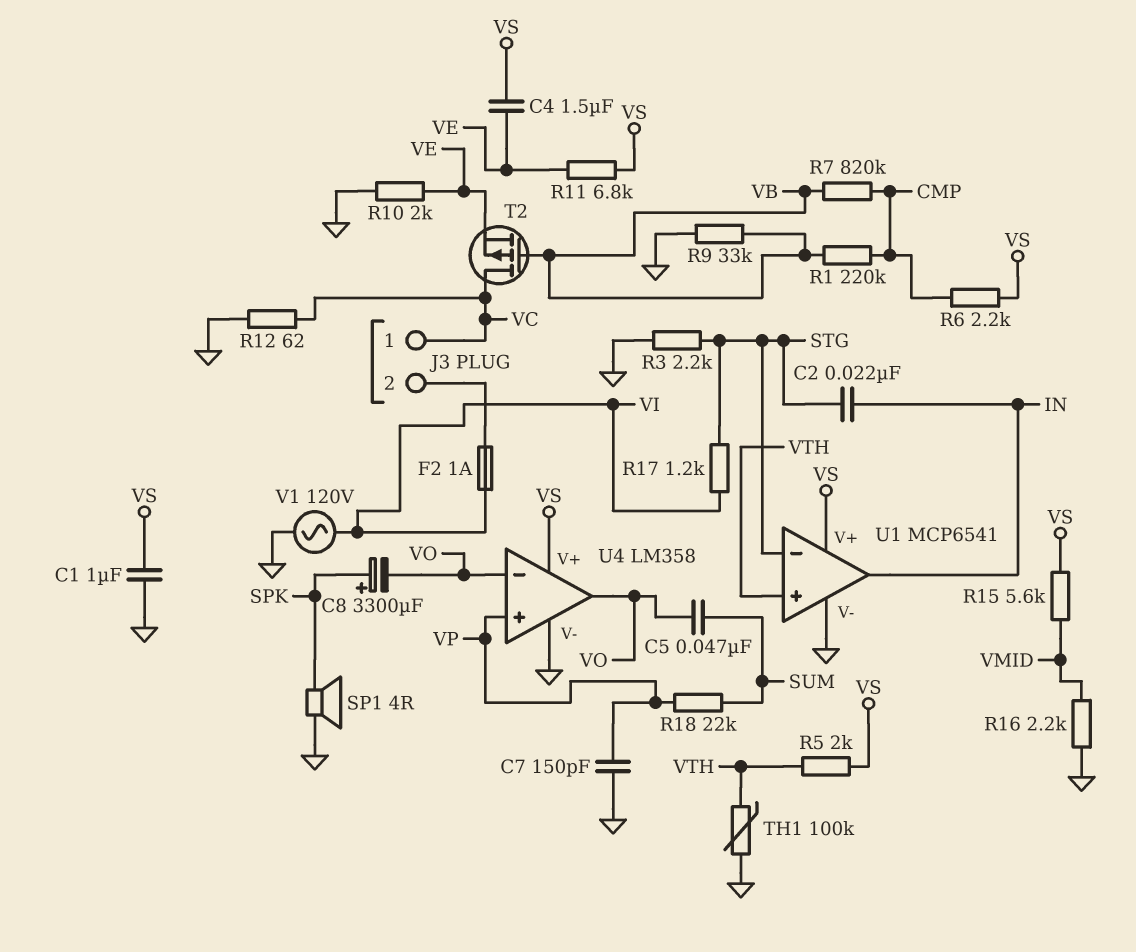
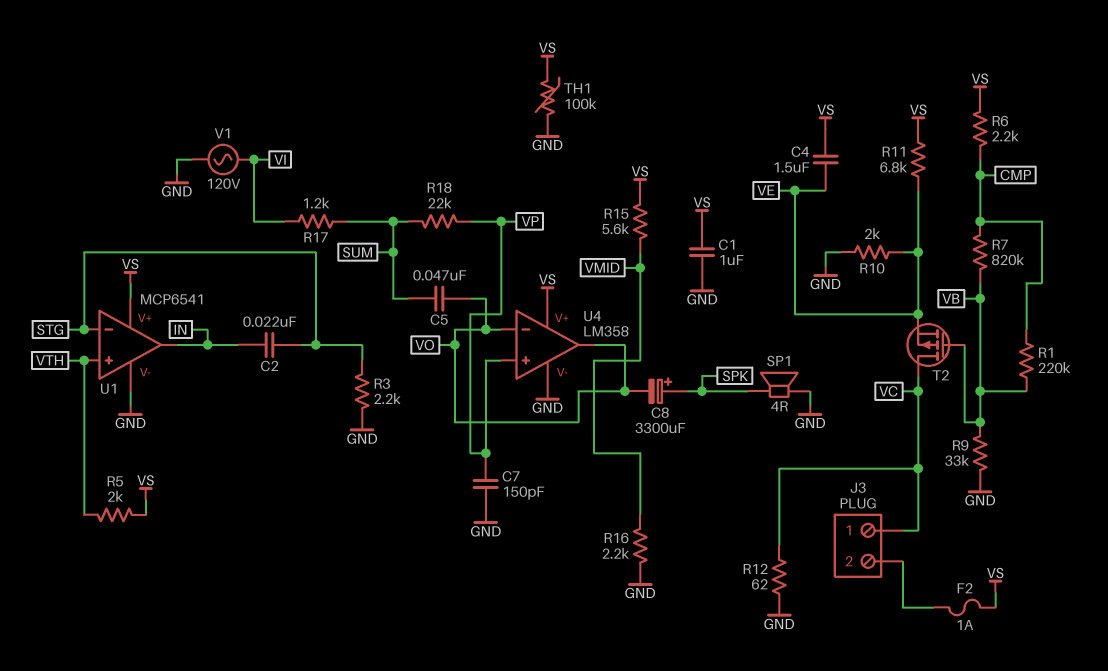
F2: 1A (J3/2, VI) -> 1A (J3/2, VS)
R17: 1.2k (STG, VI) -> 1.2k (SUM, VI)
TH1: 100k (GND, VTH) -> 100k (GND, VS)

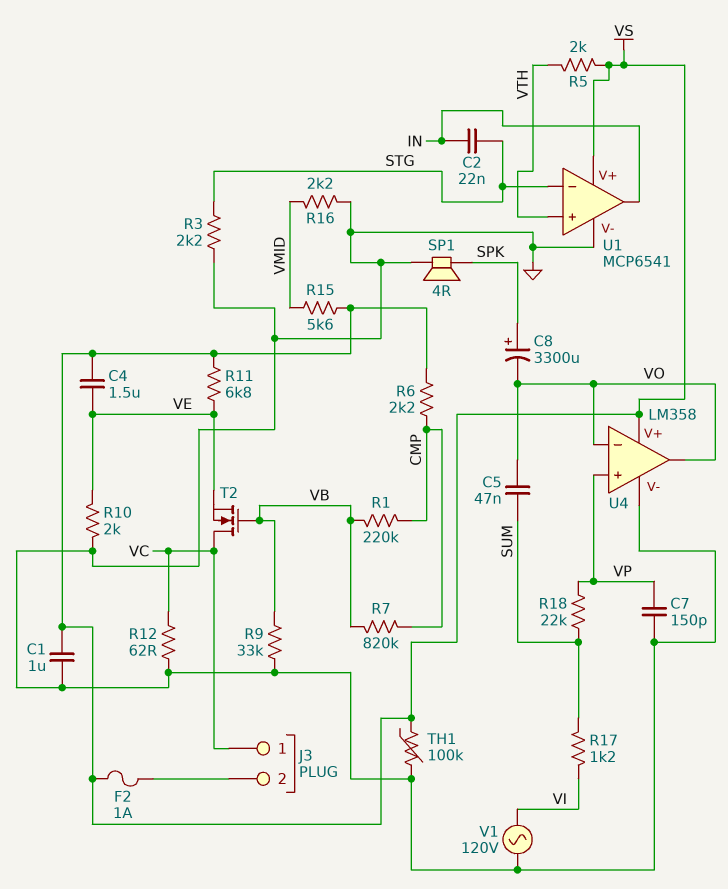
T2: PMOS (G VB, D VC, S VE) -> NMOS (G VB, D VC, S VE)

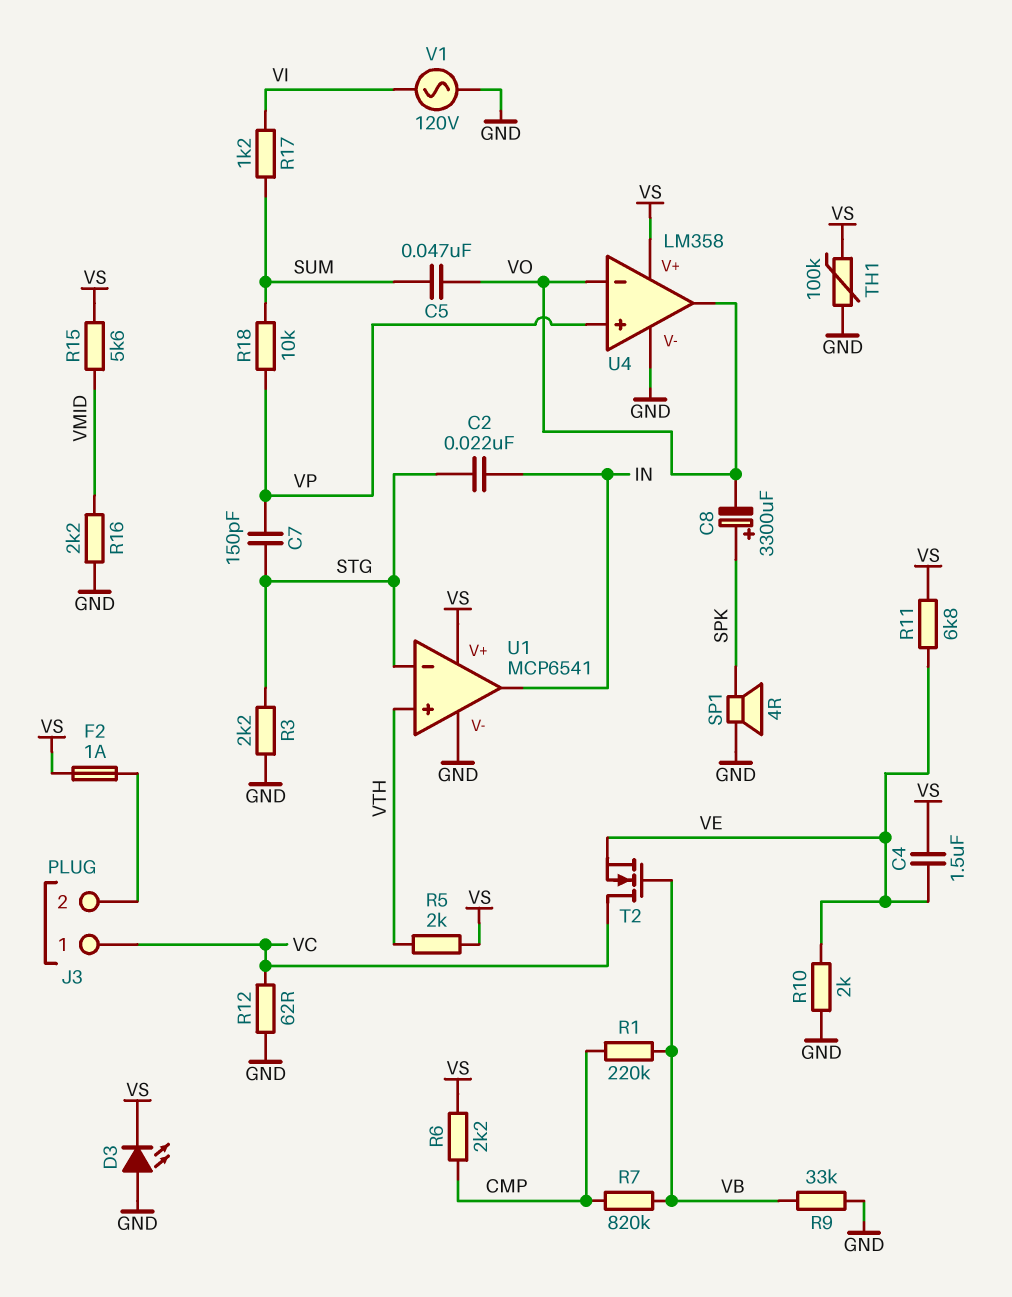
C1: 1uF (GND, VS) -> none
C7: 150pF (GND, VP) -> 150pF (STG, VP)
D3: none -> LED (A GND, K VS)
R18: 22k (SUM, VP) -> 10k (SUM, VP)

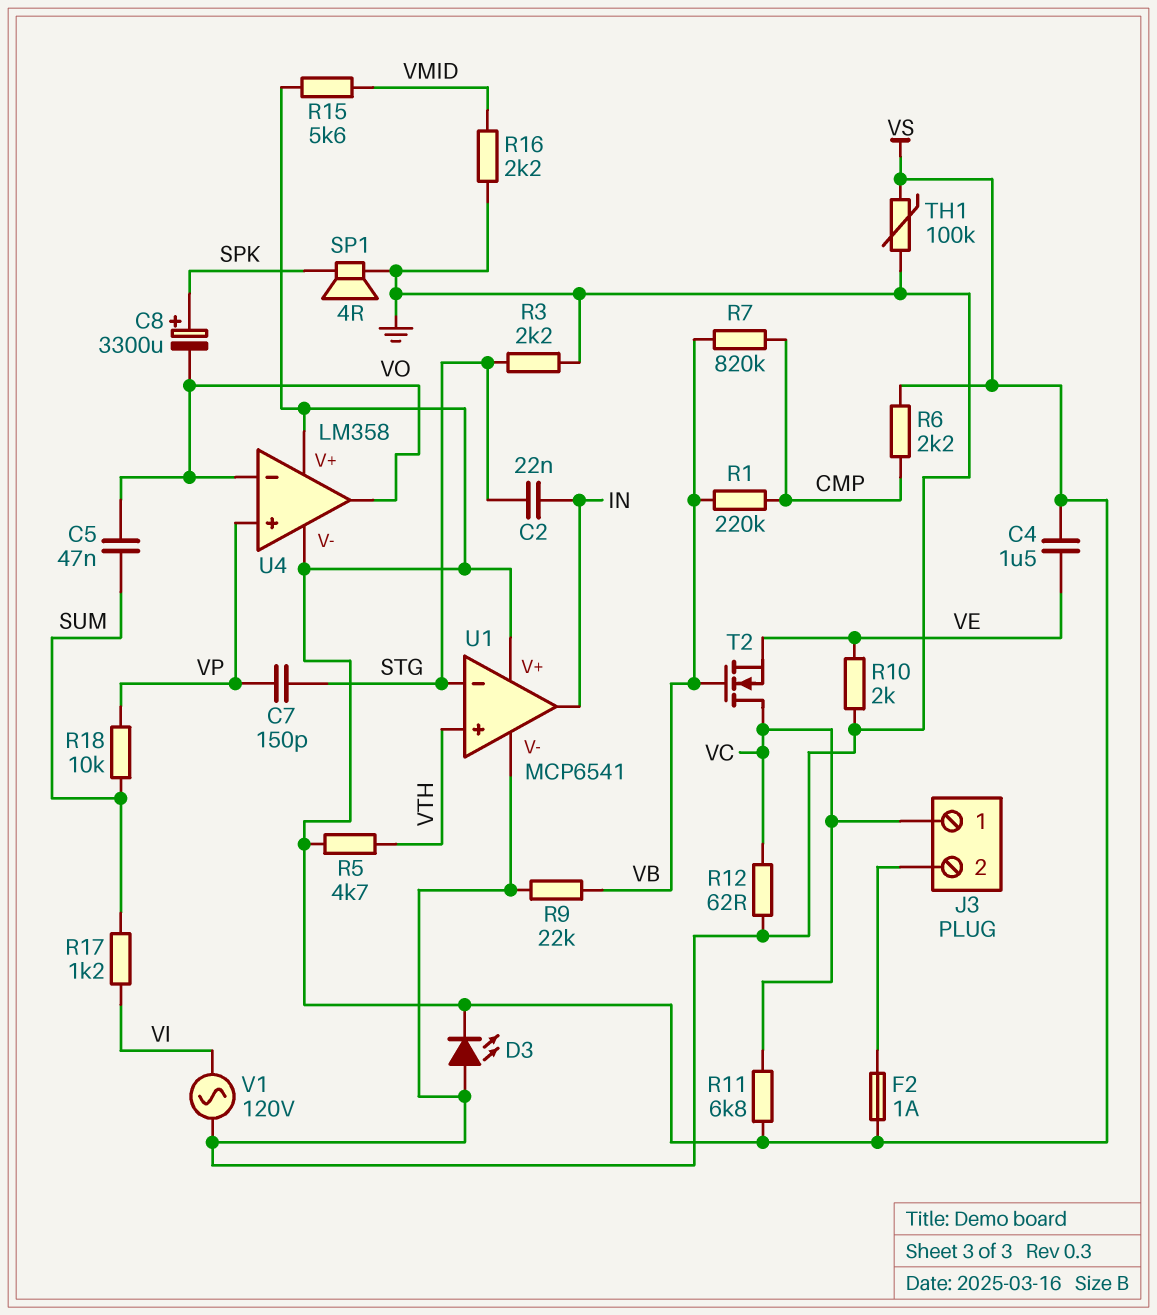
R5: 2k (VS, VTH) -> 4.7k (VS, VTH)
R9: 33k (GND, VB) -> 22k (GND, VB)
R11: 6.8k (VE, VS) -> 6.8k (VC, VS)
U4 pin V-: GND -> VS

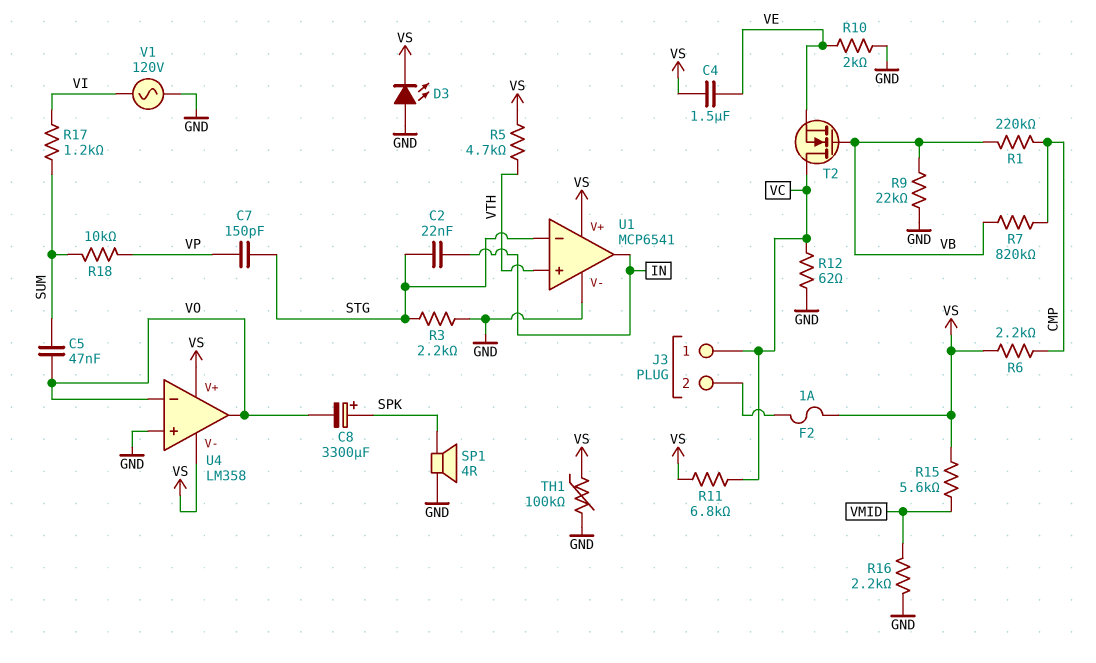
U4 pin in+: VP -> GND

